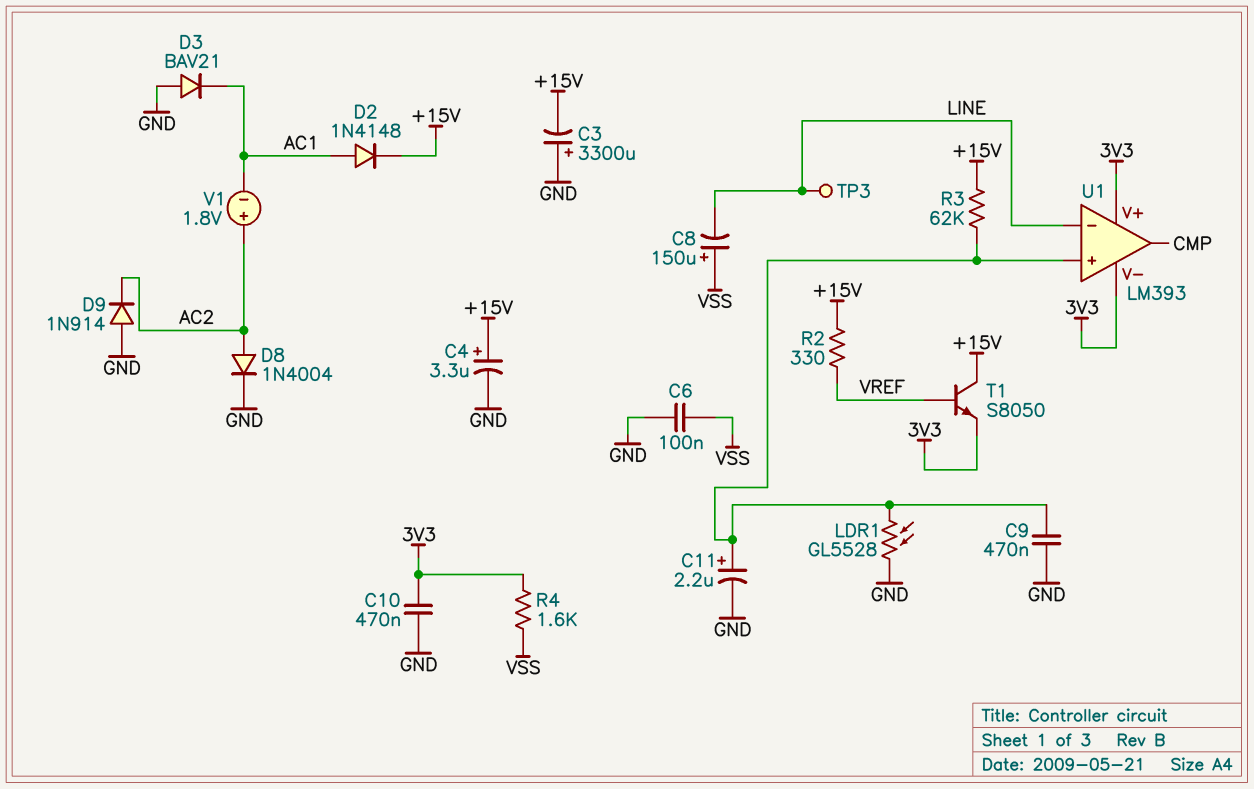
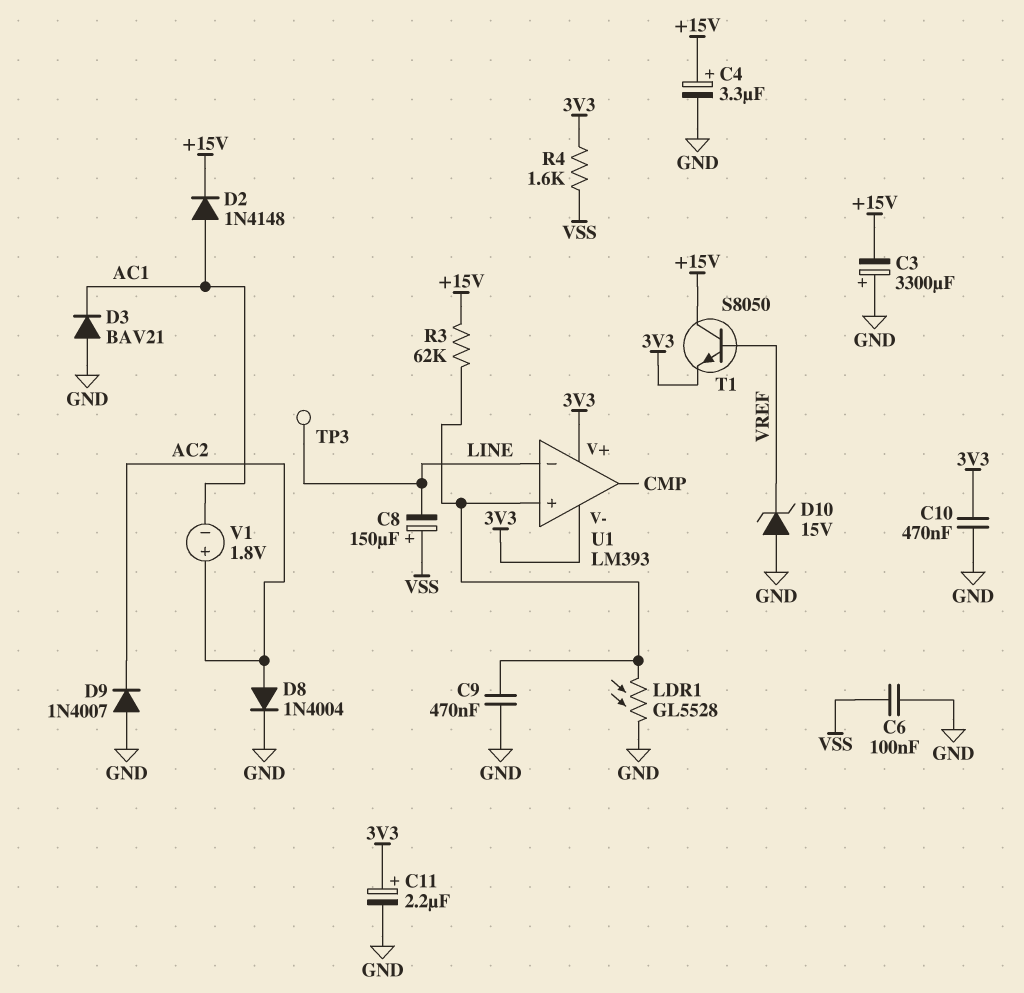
C11: 2.2uF (plus U1/in+, minus GND) -> 2.2uF (plus 3V3, minus GND)
D9: diode 1N914 (A GND, K AC2) -> diode 1N4007 (A GND, K AC2)
D10: none -> zener 15V (A GND, K VREF)
R2: 330 (+15V, VREF) -> none

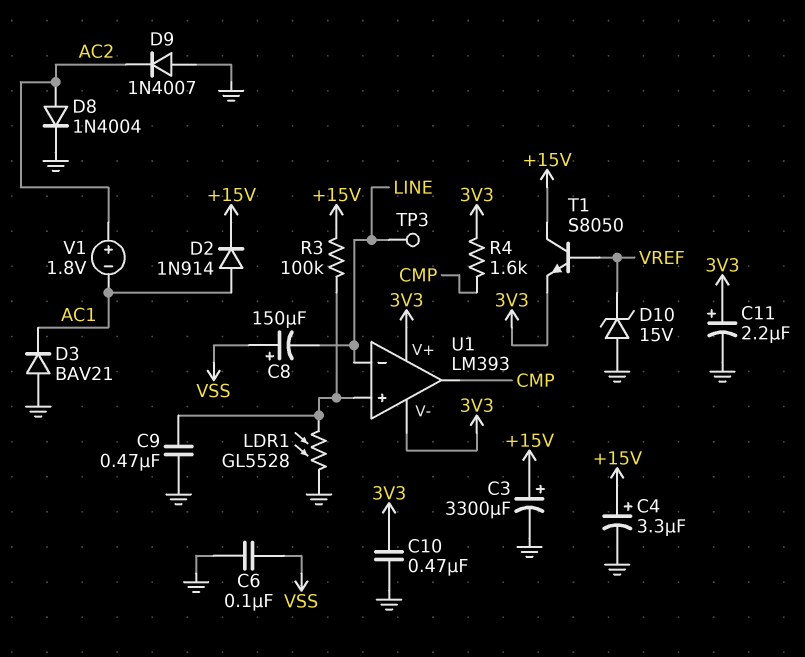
C3: 3300uF (plus GND, minus +15V) -> 3300uF (plus +15V, minus GND)
D2: diode 1N4148 (A AC1, K +15V) -> diode 1N914 (A AC1, K +15V)
R3: 62k (+15V, U1/in+) -> 100k (+15V, U1/in+)
R4: 1.6k (3V3, VSS) -> 1.6k (3V3, CMP)

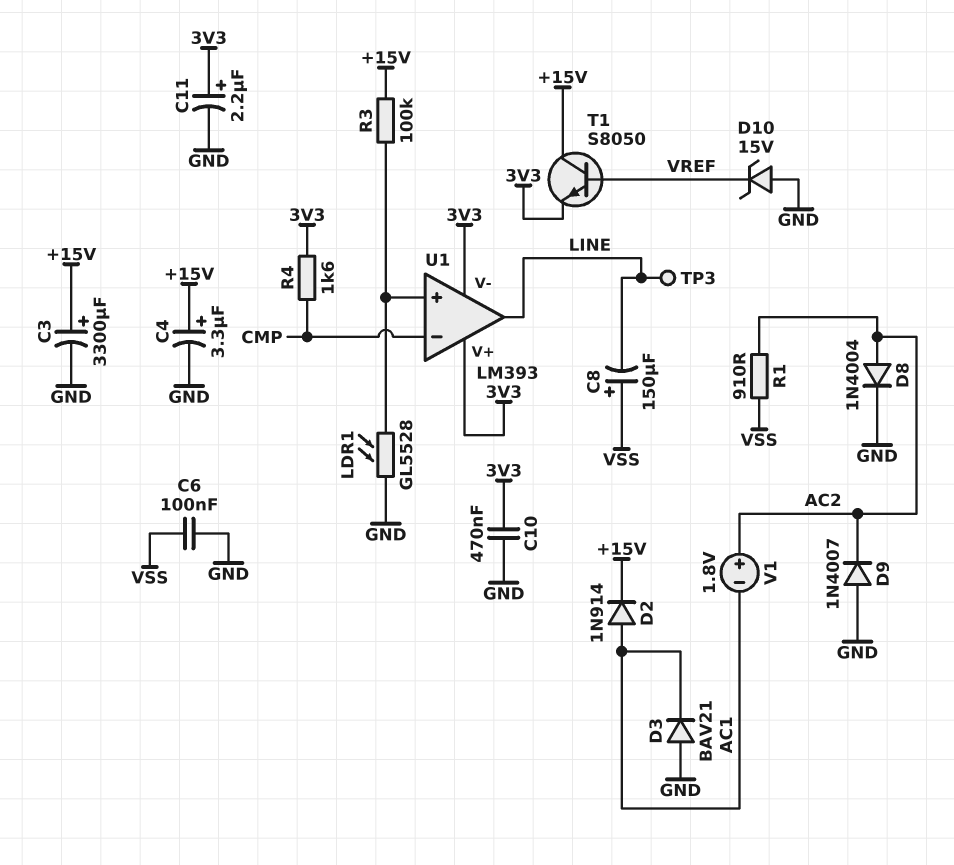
C9: 470nF (GND, U1/in+) -> none
R1: none -> 910 (AC2, VSS)
U1 pin in-: LINE -> CMP
U1 pin out: CMP -> LINE

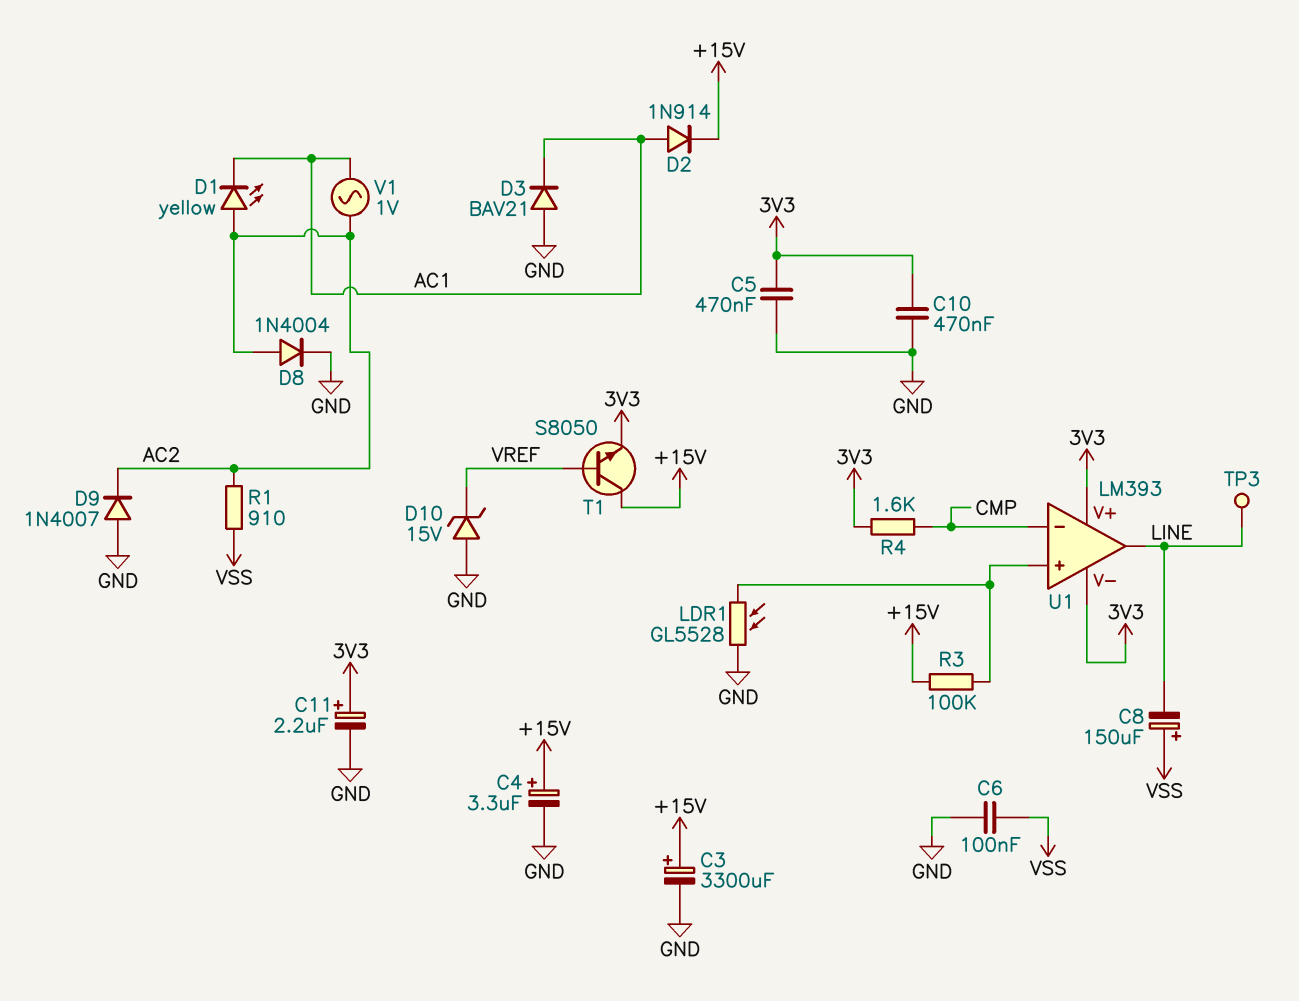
C5: none -> 470nF (3V3, GND)
D1: none -> LED yellow (A AC2, K AC1)
V1: 1.8V (plus AC2, minus AC1) -> AC 1V (AC1, AC2)

